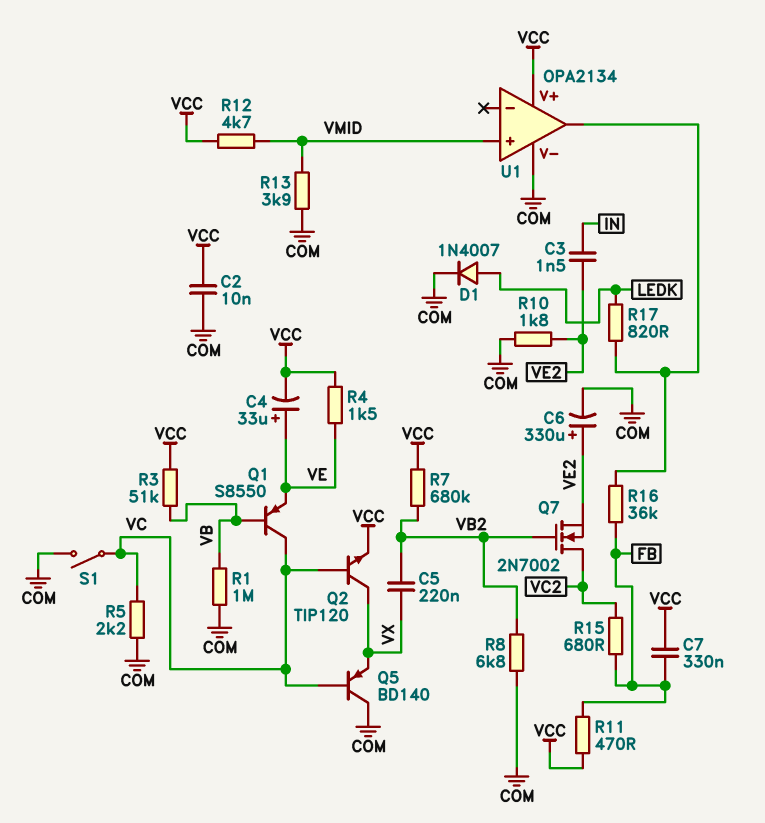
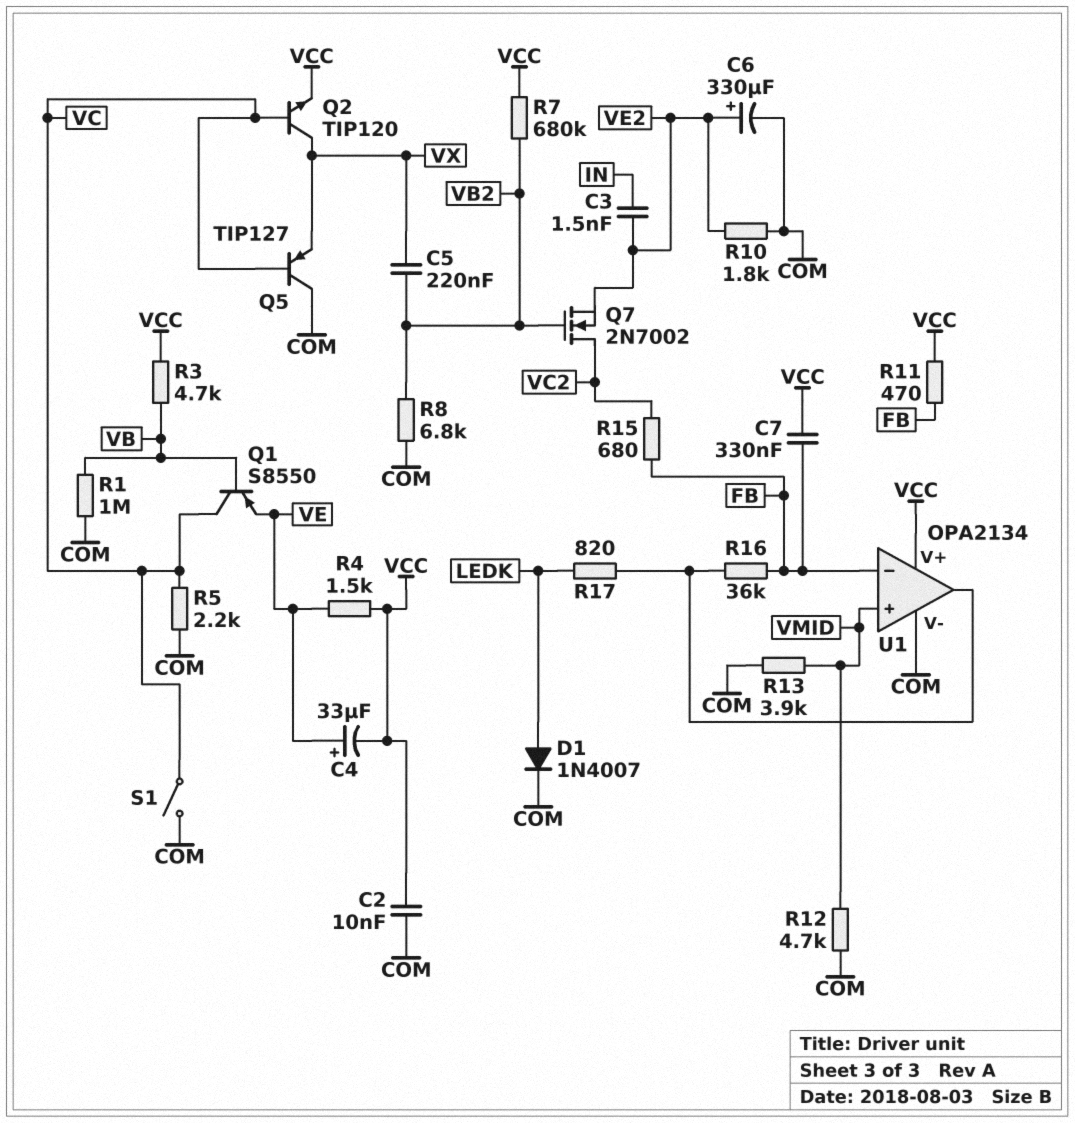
Q5: PNP BD140 (B VC, C COM, E VX) -> PNP TIP127 (B VC, C COM, E VX)
R3: 51k (VB, VCC) -> 4.7k (VB, VCC)
R12: 4.7k (VCC, VMID) -> 4.7k (COM, VMID)
U1 pin in-: none -> FB

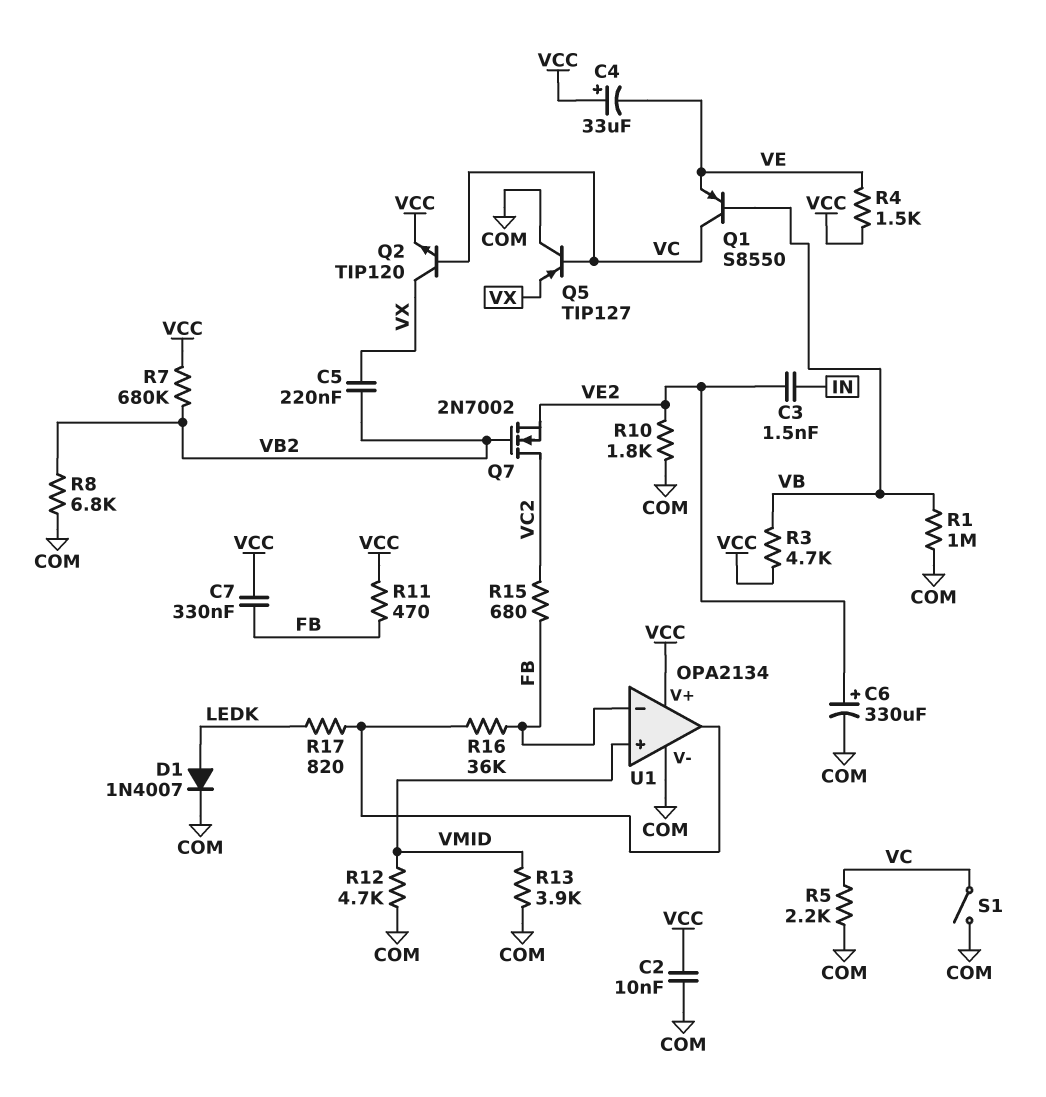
C4: 33uF (plus VE, minus VCC) -> 33uF (plus VCC, minus VE)

